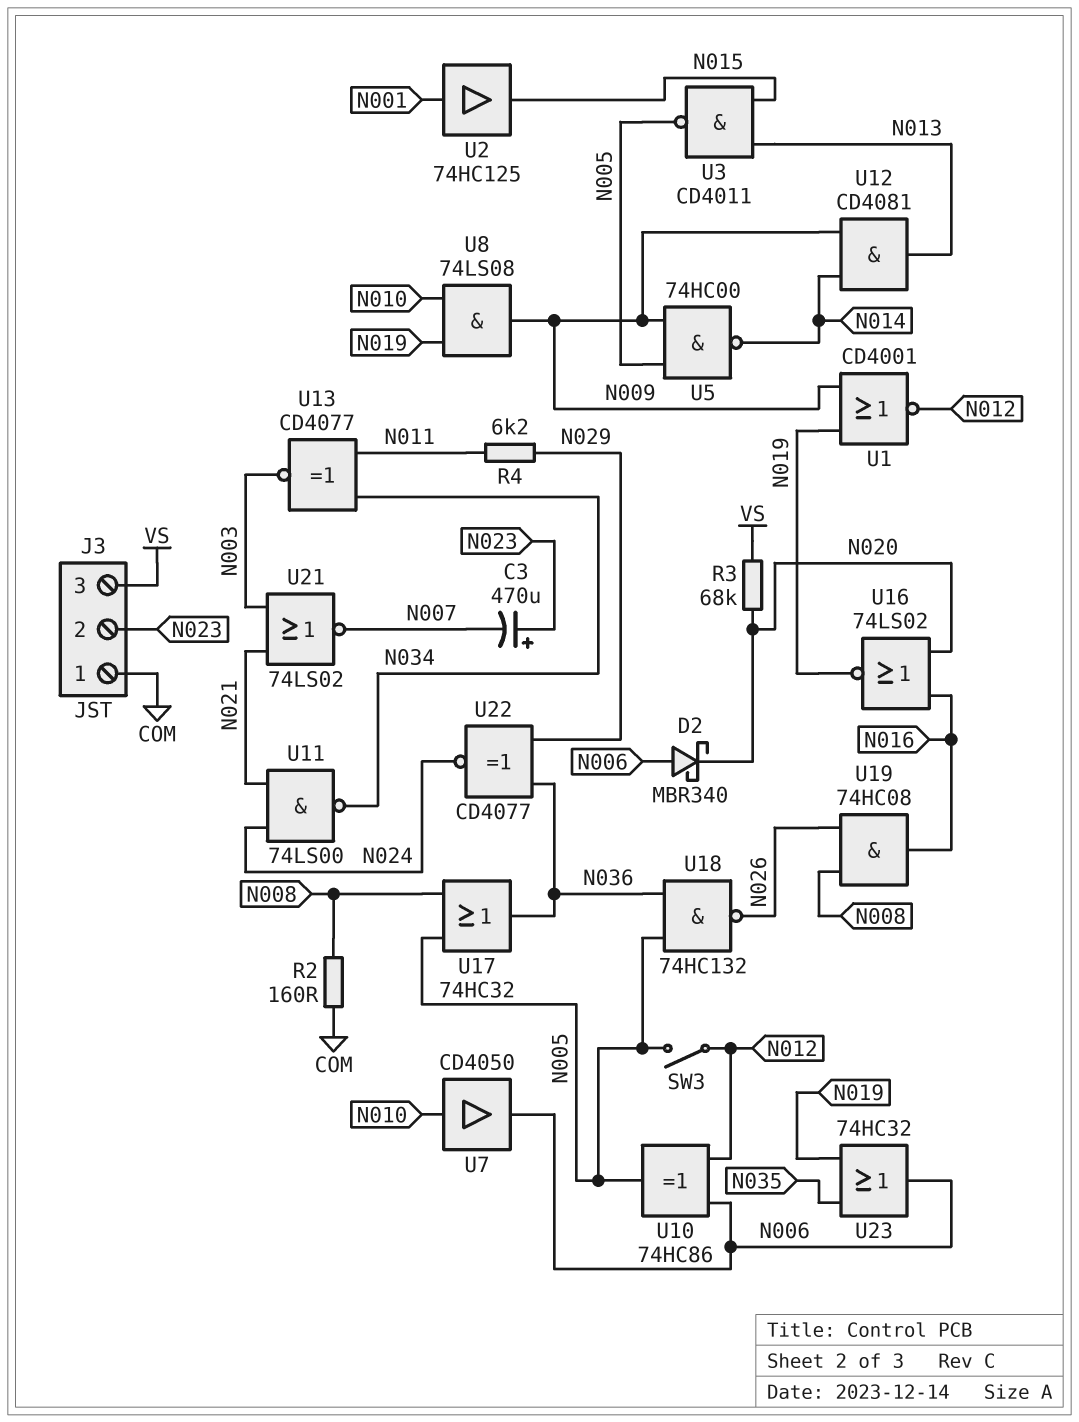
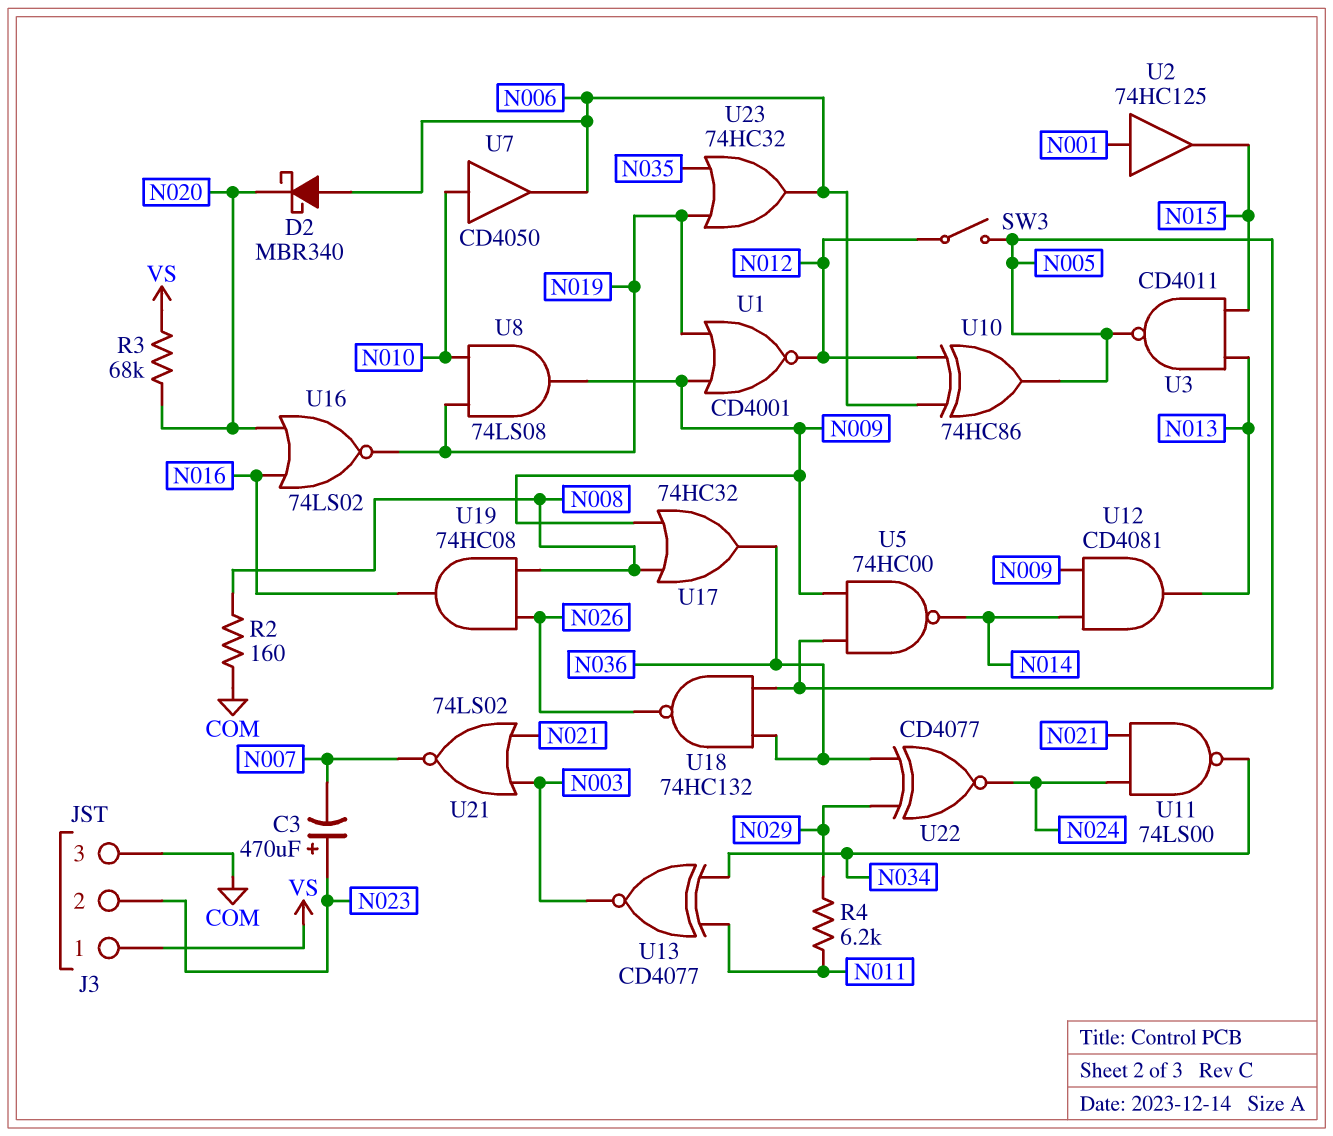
J3 pin 1: COM -> VS
J3 pin 3: VS -> COM
U17: OR 74HC32 (in N005, in N008, out N036) -> OR 74HC32 (in N008, in N009, out N036)

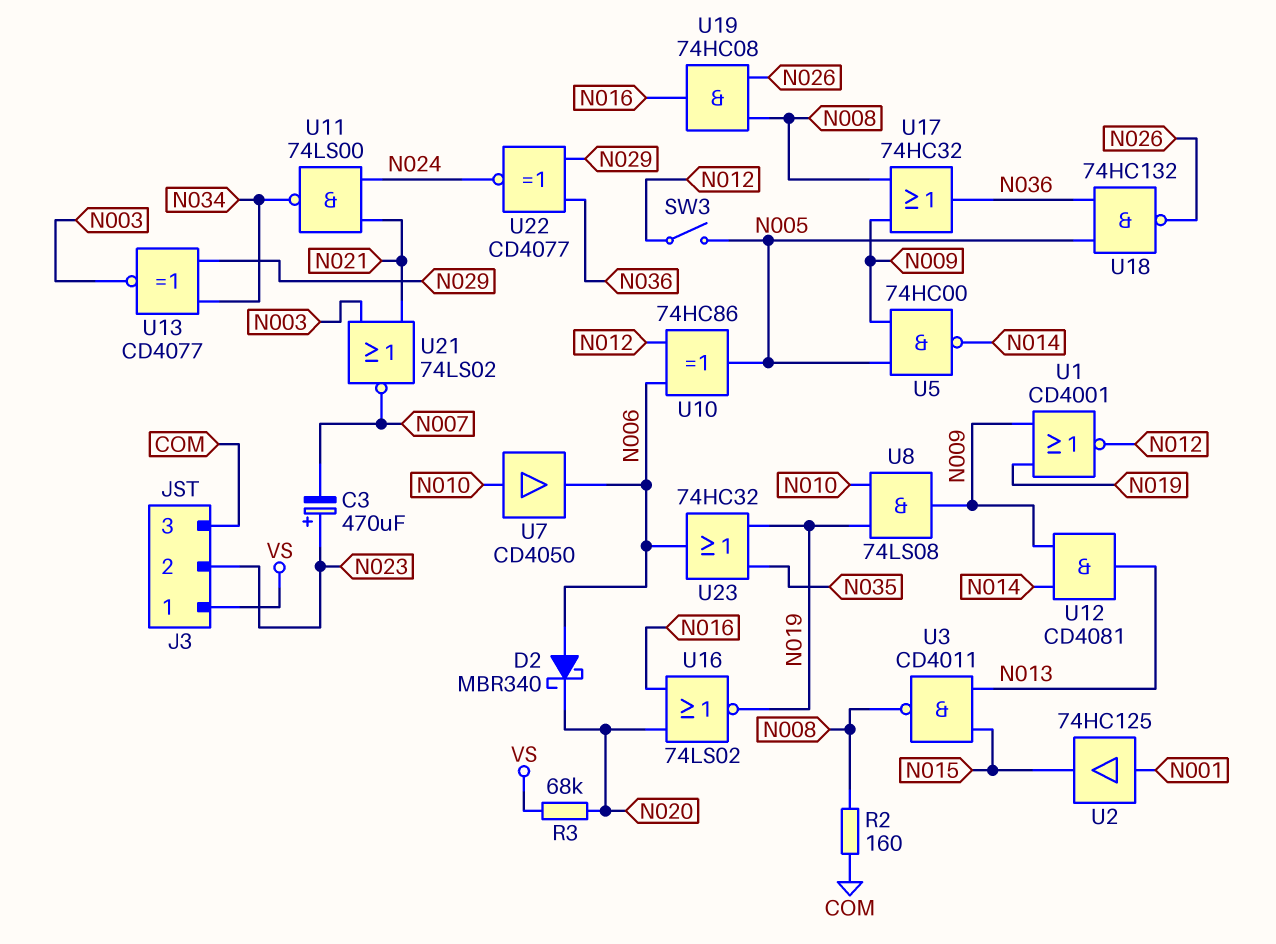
R4: 6.2k (N011, N029) -> none
U3: NAND CD4011 (in N013, in N015, out N005) -> NAND CD4011 (in N013, in N015, out N008)
U13: XNOR CD4077 (in N011, in N034, out N003) -> XNOR CD4077 (in N029, in N034, out N003)

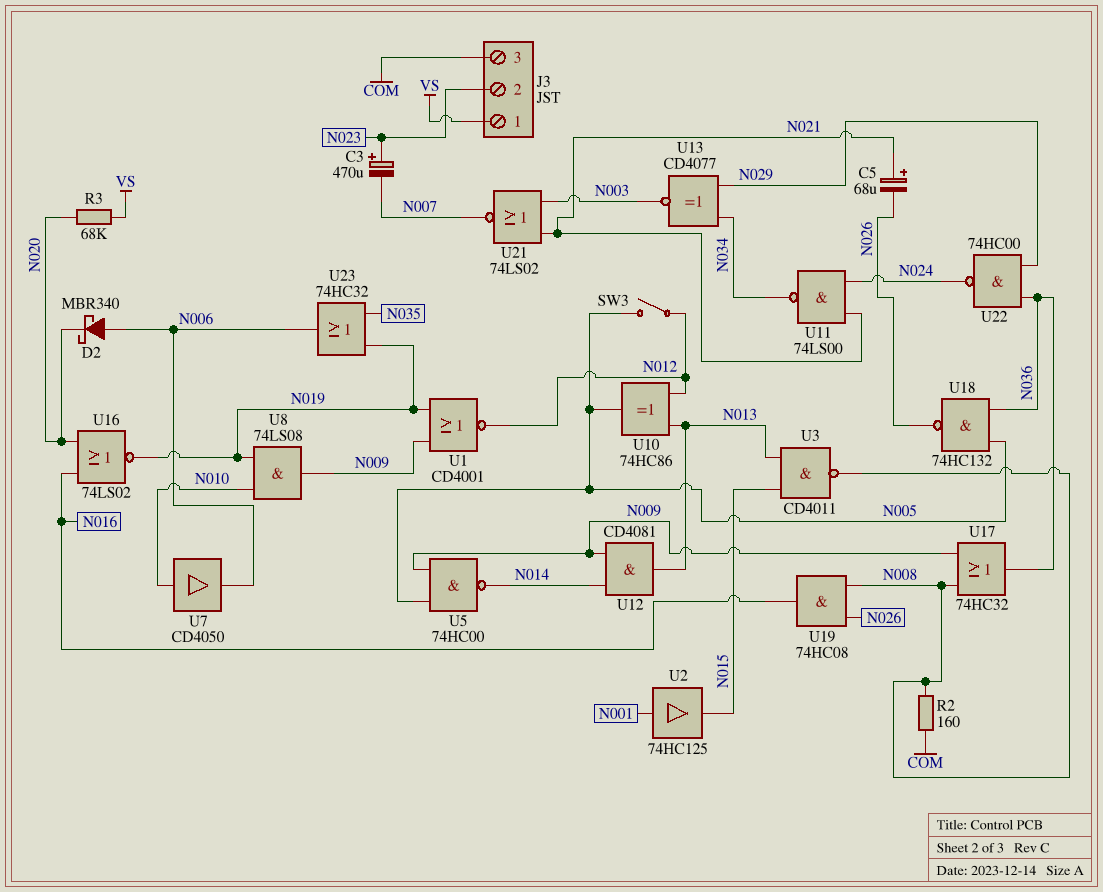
C5: none -> 68uF (plus N021, minus N026)
U10: XOR 74HC86 (in N006, in N012, out N005) -> XOR 74HC86 (in N012, in N013, out N005)
U22: XNOR CD4077 (in N029, in N036, out N024) -> NAND 74HC00 (in N029, in N036, out N024)

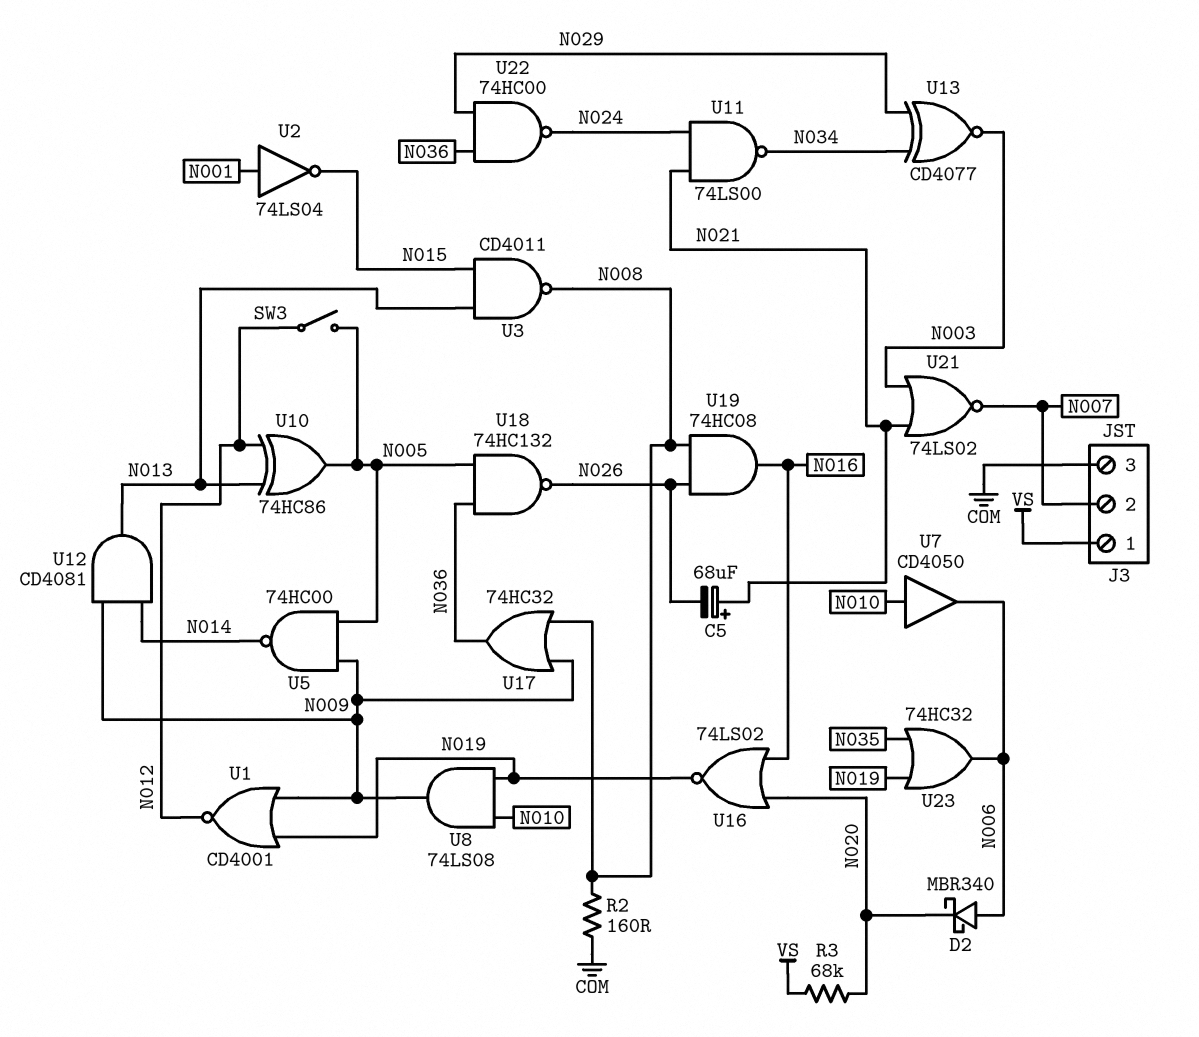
C3: 470uF (plus N023, minus N007) -> none
J3 pin 2: N023 -> N007
U2: buffer 74HC125 (in N001, out N015) -> NOT 74LS04 (in N001, out N015)

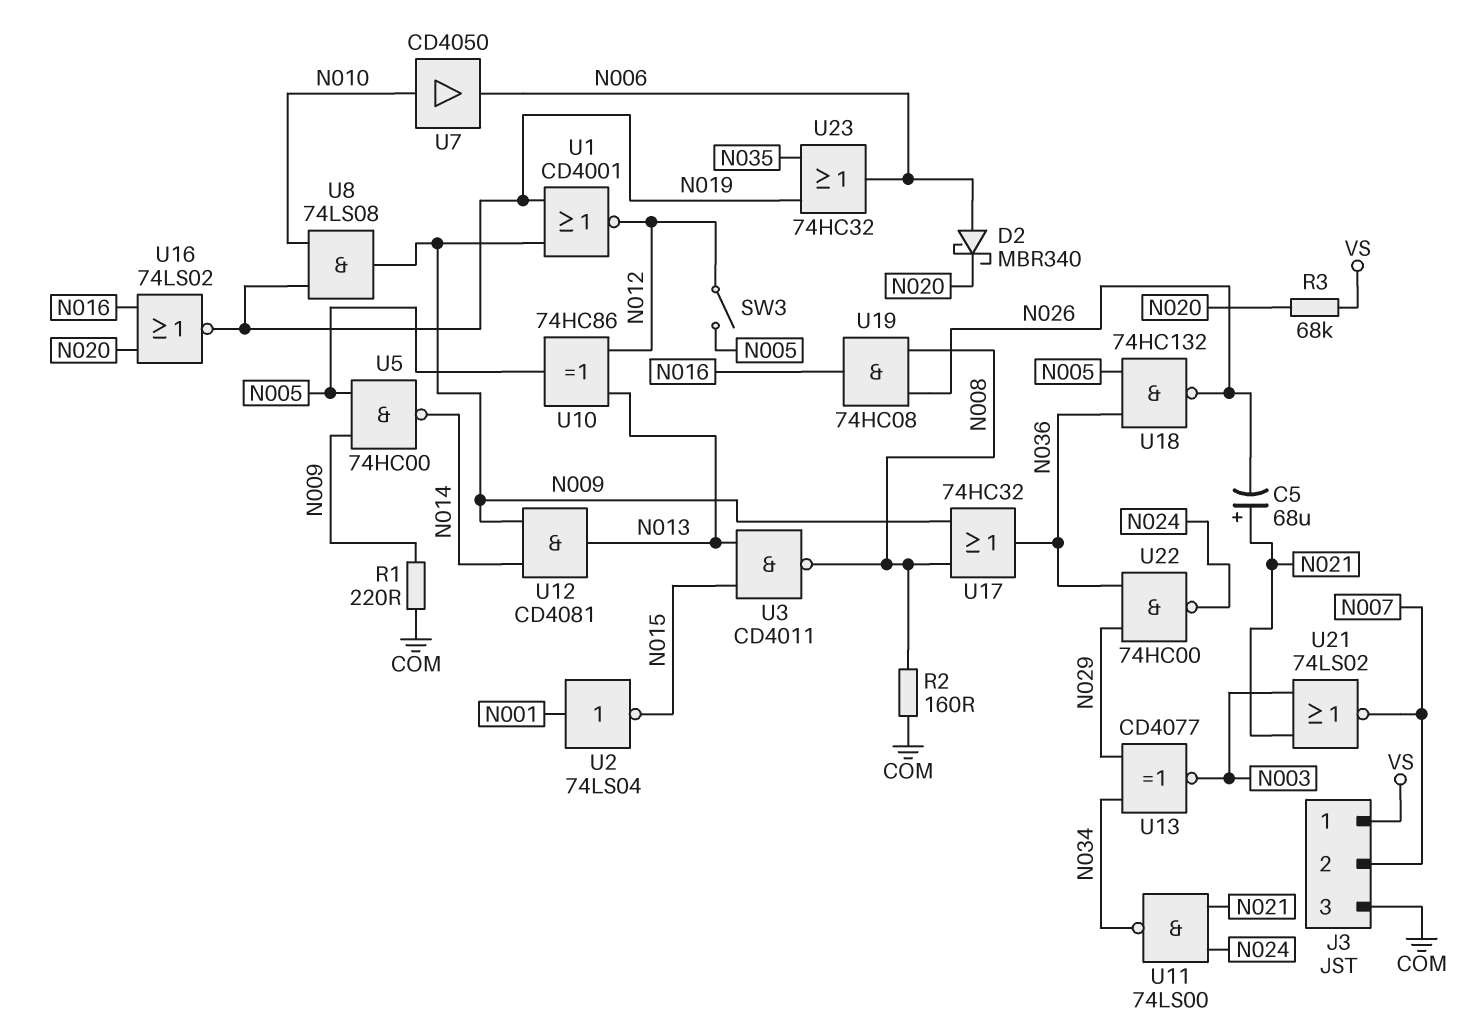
R1: none -> 220 (COM, N009)

